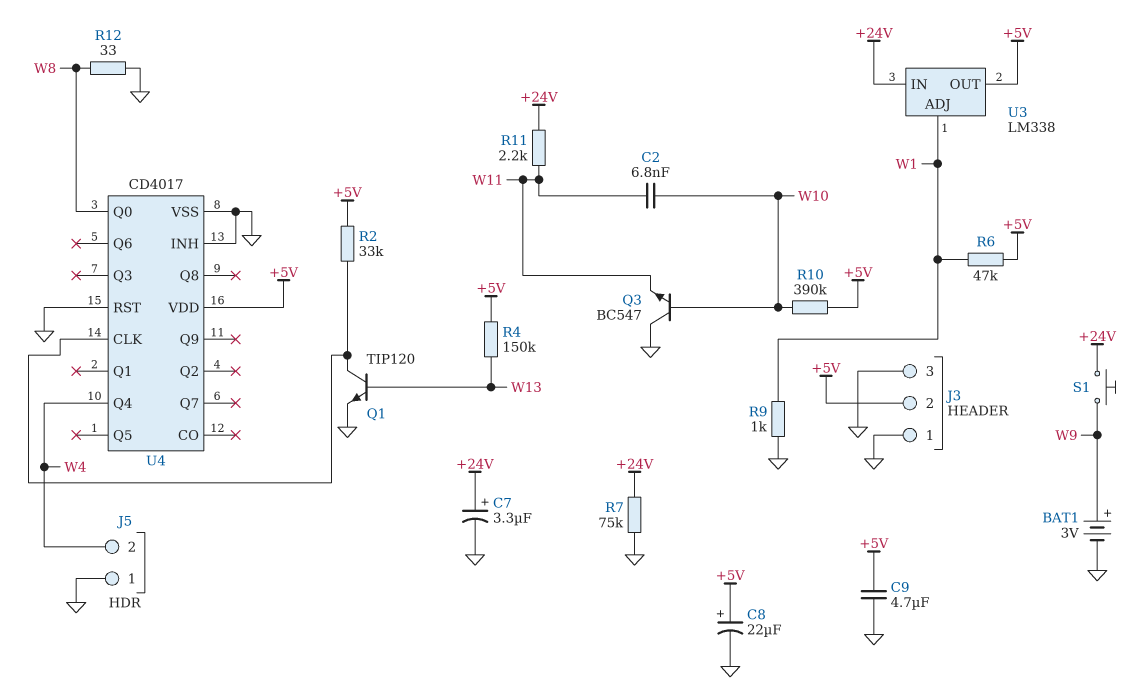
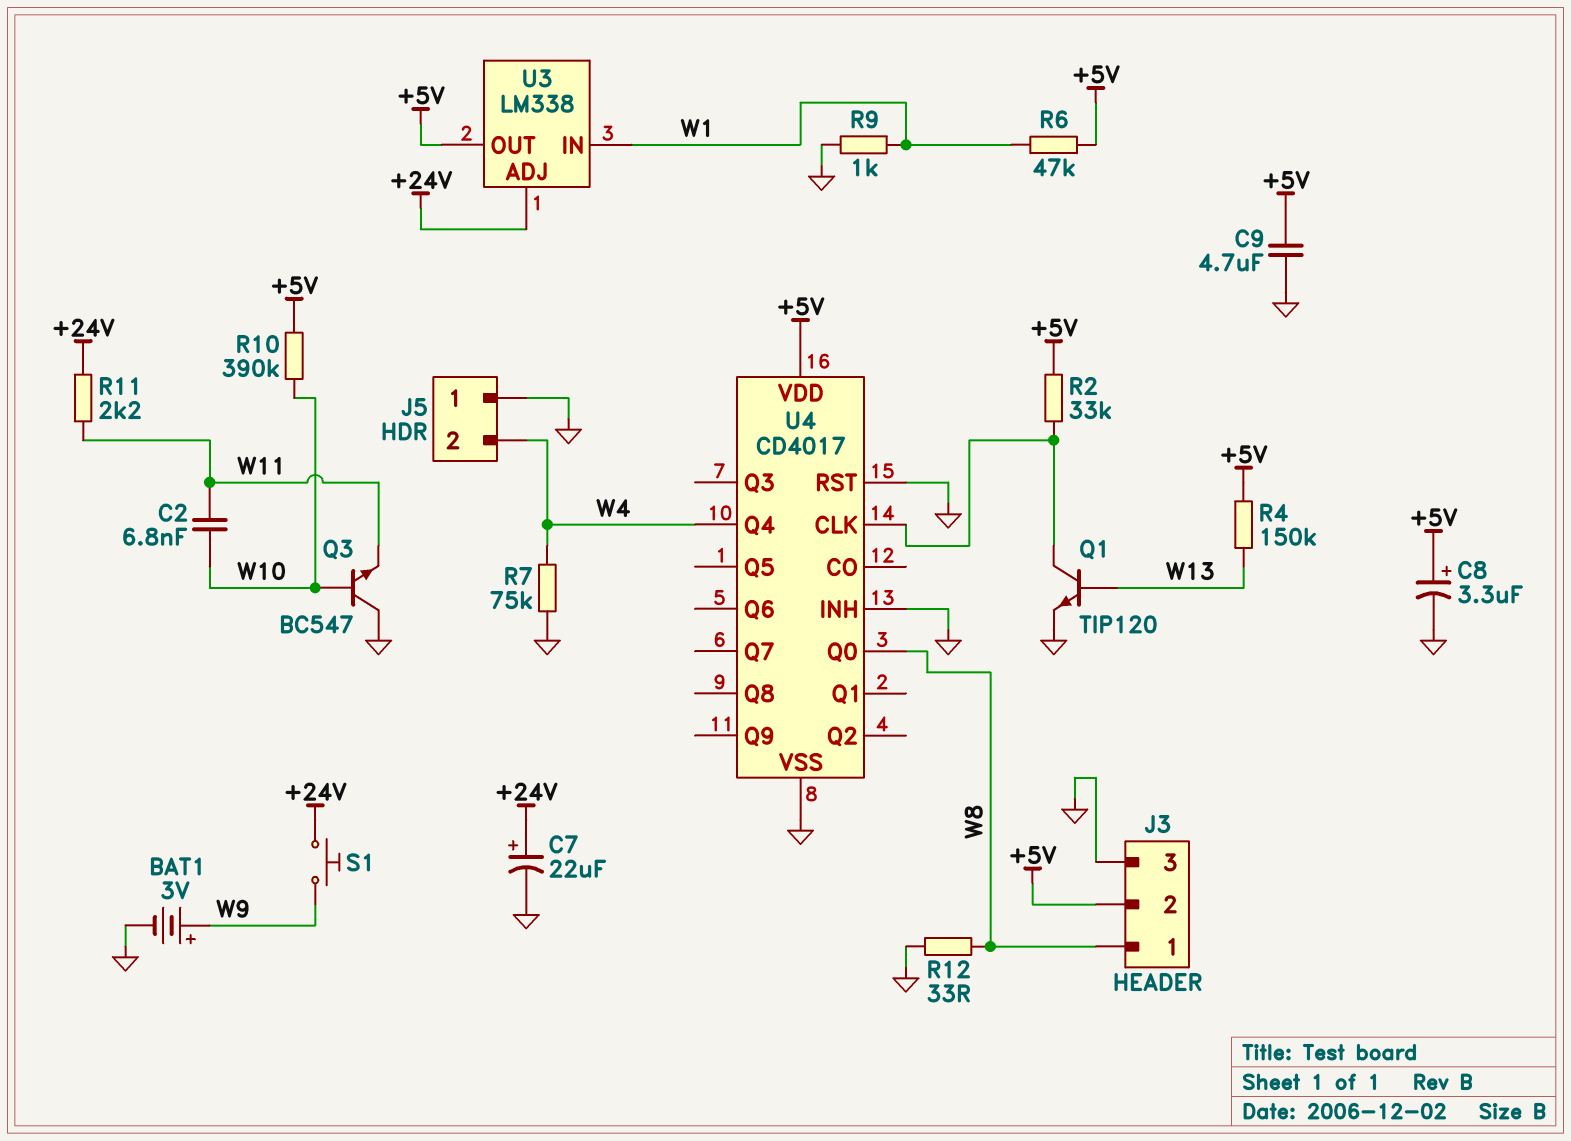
C7: 3.3uF (plus +24V, minus GND) -> 22uF (plus +24V, minus GND)
C8: 22uF (plus +5V, minus GND) -> 3.3uF (plus +5V, minus GND)
J3 pin 1: GND -> W8
R7: 75k (+24V, GND) -> 75k (GND, W4)
U3 pin ADJ: W1 -> +24V
U3 pin IN: +24V -> W1

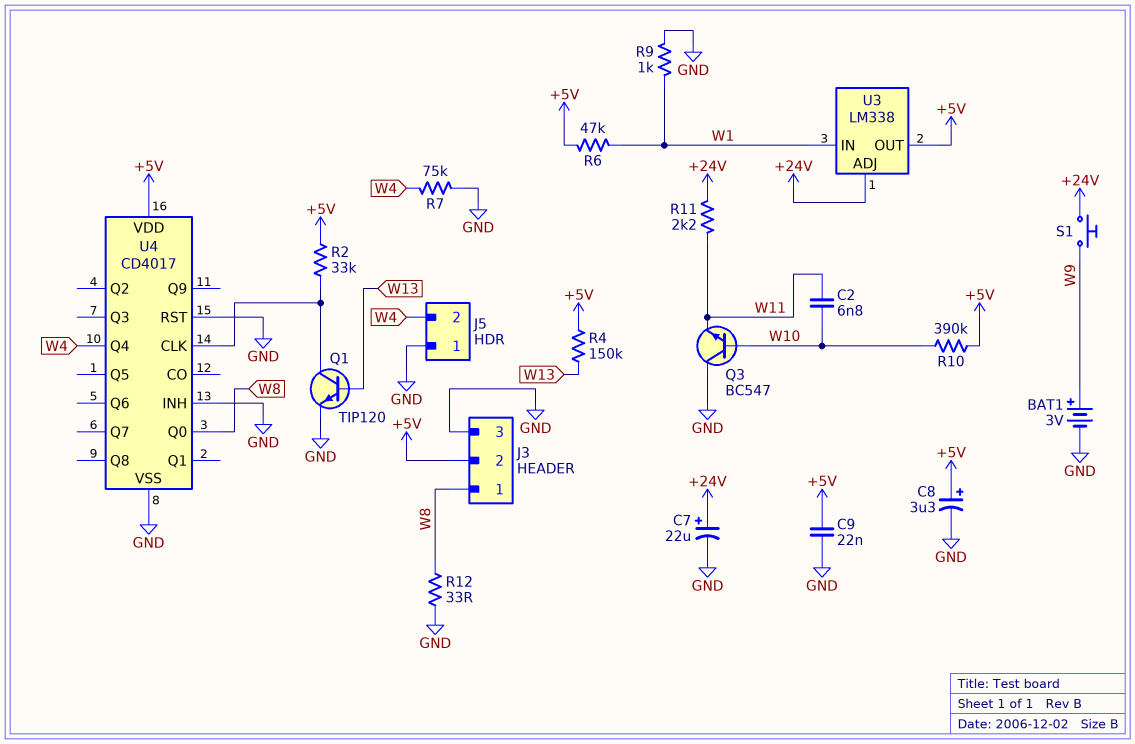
C9: 4.7uF (+5V, GND) -> 22nF (+5V, GND)

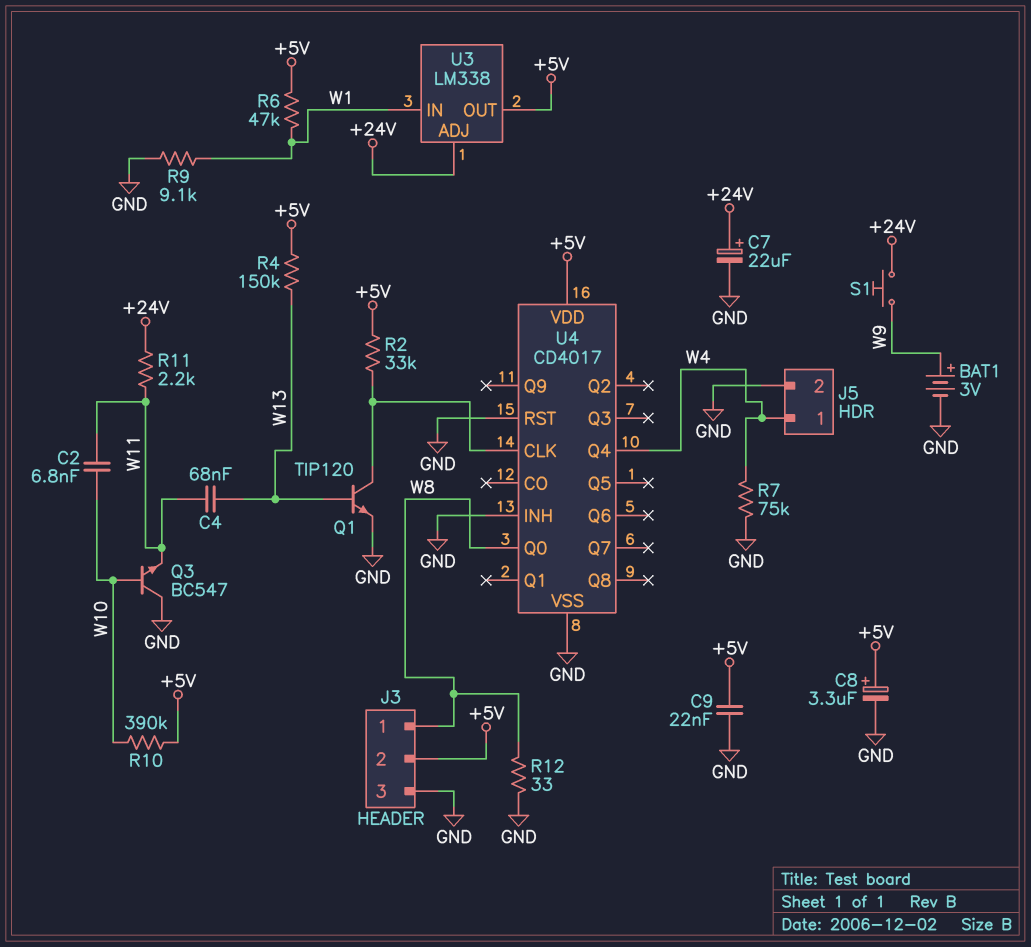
C4: none -> 68nF (W11, W13)
J5 pin 1: GND -> W4
J5 pin 2: W4 -> GND
R9: 1k (GND, W1) -> 9.1k (GND, W1)

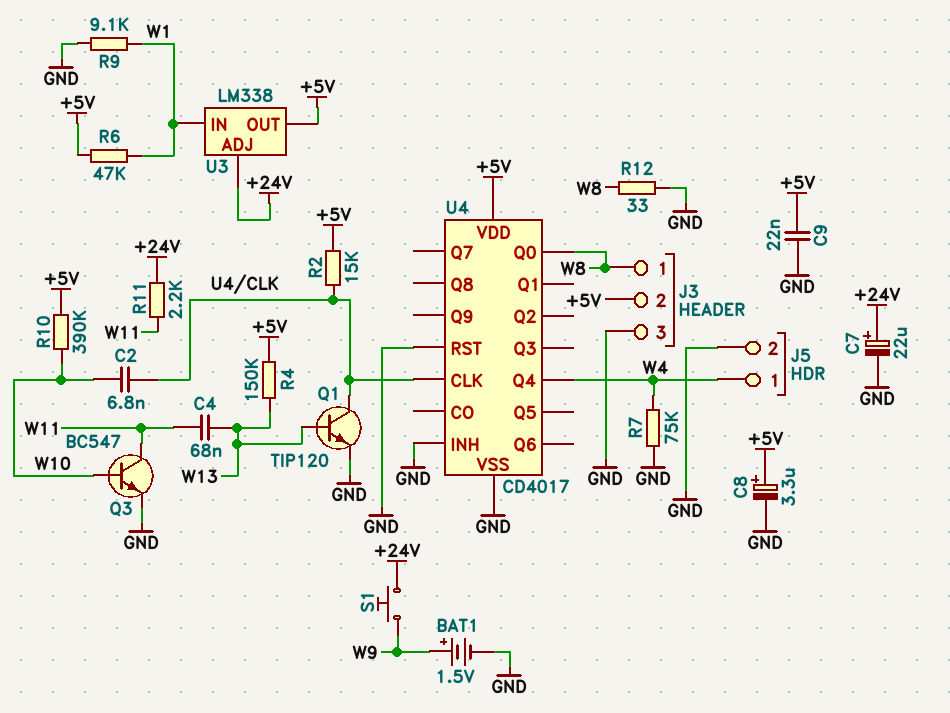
BAT1: 3V (plus W9, minus GND) -> 1.5V (plus W9, minus GND)
C2: 6.8nF (W10, W11) -> 6.8nF (U4/CLK, W10)
Q3: NPN BC547 (B W10, C GND, E W11) -> NPN BC547 (B W10, C W11, E GND)
R2: 33k (+5V, U4/CLK) -> 15k (+5V, U4/CLK)

